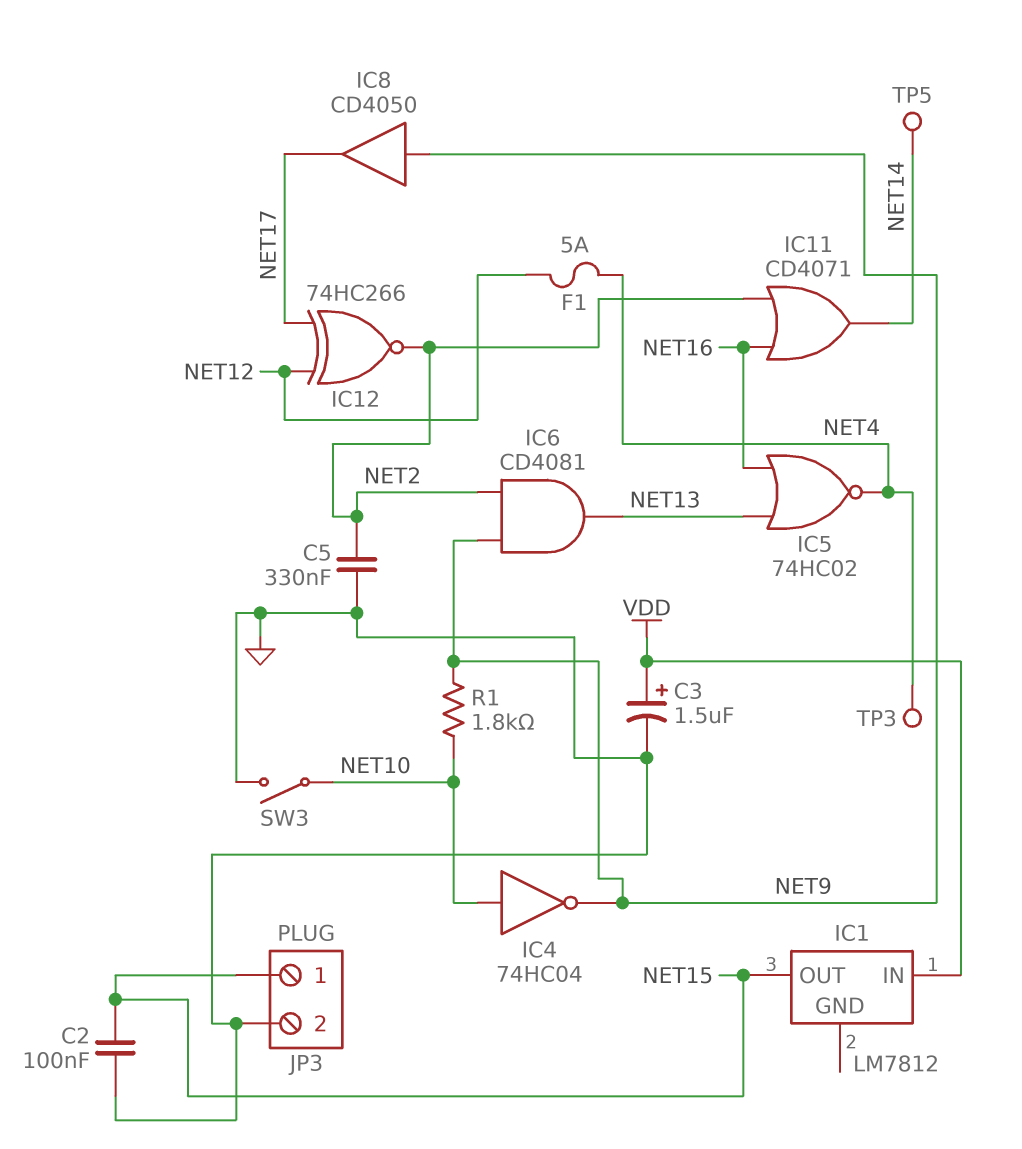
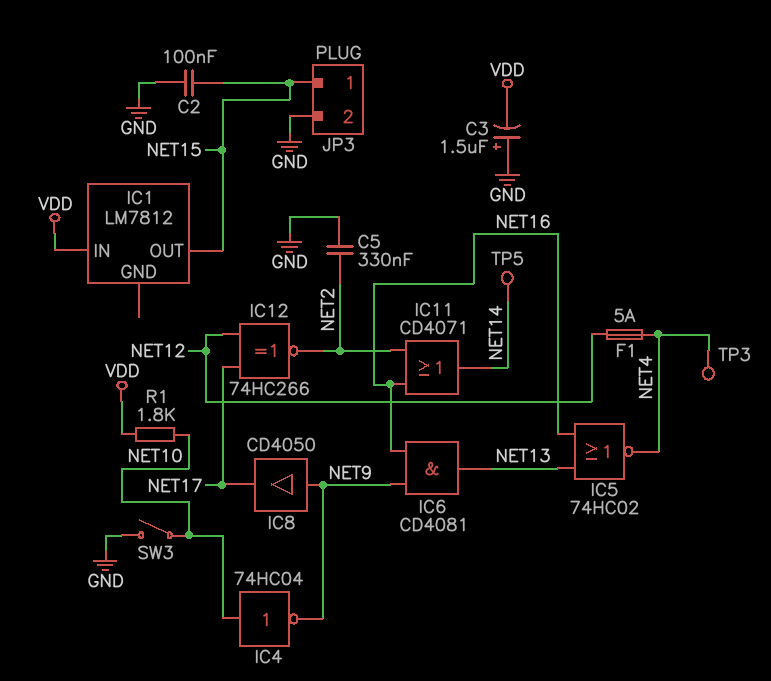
C3: 1.5uF (plus VDD, minus GND) -> 1.5uF (plus GND, minus VDD)
IC6: AND CD4081 (in NET2, in NET9, out NET13) -> AND CD4081 (in NET9, in NET16, out NET13)
R1: 1.8k (NET9, NET10) -> 1.8k (NET10, VDD)

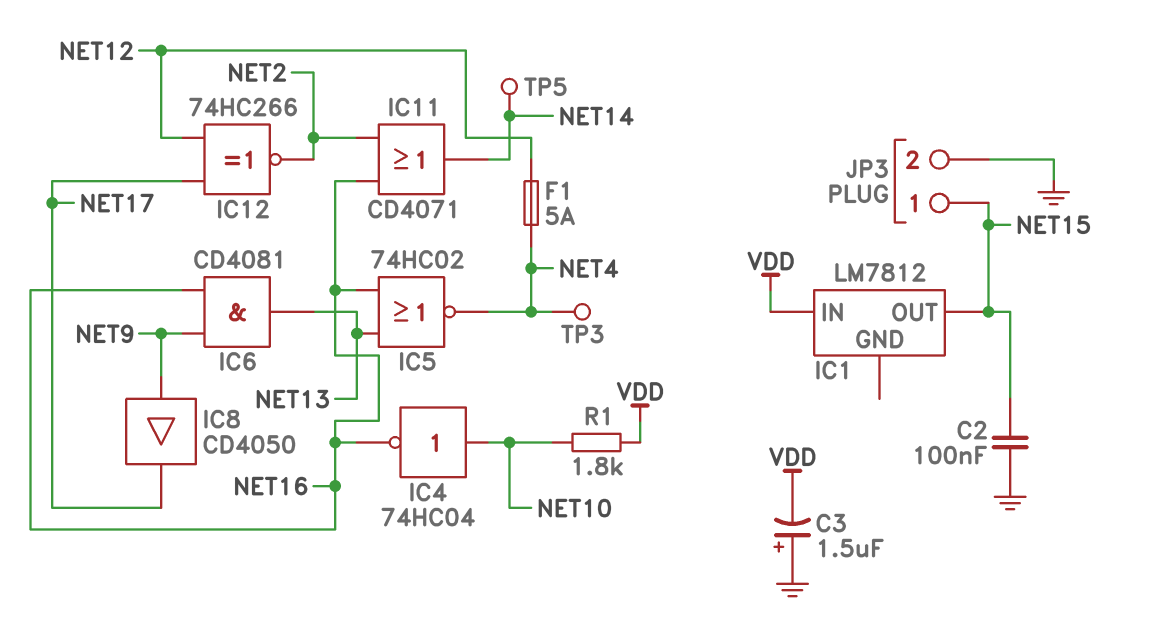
C5: 330nF (GND, NET2) -> none
IC4: NOT 74HC04 (in NET10, out NET9) -> NOT 74HC04 (in NET10, out NET16)
SW3: switch (GND, NET10) -> none

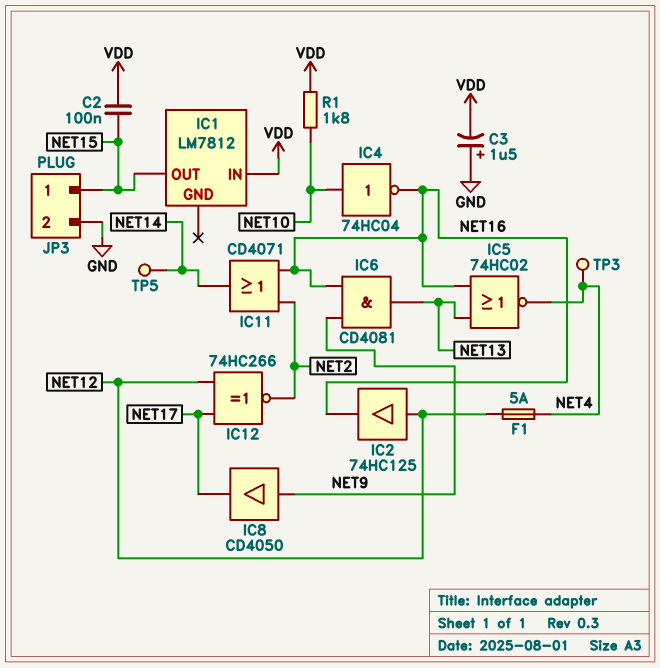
C2: 100nF (GND, NET15) -> 100nF (NET15, VDD)
IC2: none -> buffer 74HC125 (in NET12, out NET16)

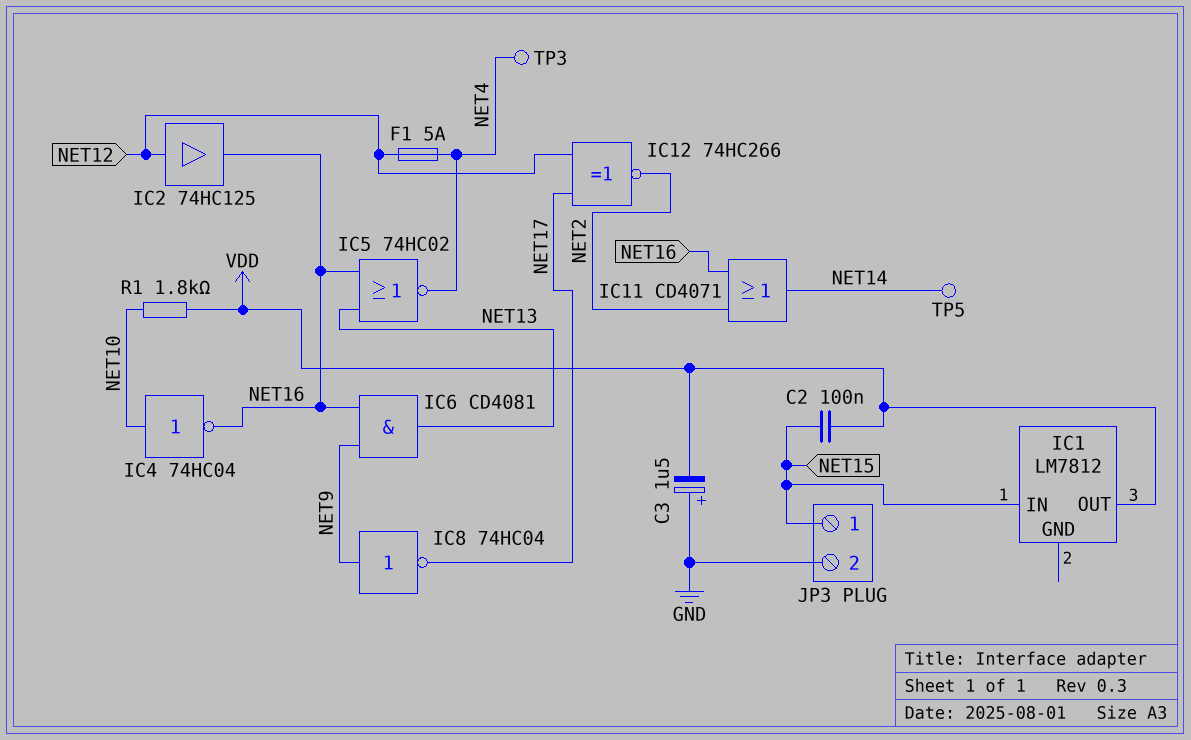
IC1 pin IN: VDD -> NET15
IC1 pin OUT: NET15 -> VDD
IC8: buffer CD4050 (in NET9, out NET17) -> NOT 74HC04 (in NET9, out NET17)

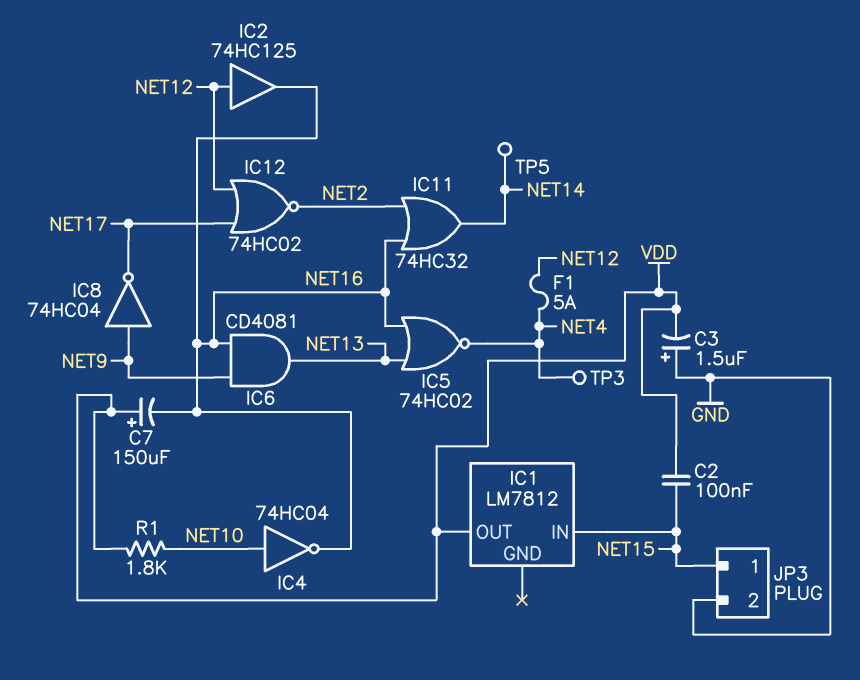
C7: none -> 150uF (plus VDD, minus NET16)
IC11: OR CD4071 (in NET2, in NET16, out NET14) -> OR 74HC32 (in NET2, in NET16, out NET14)
IC12: XNOR 74HC266 (in NET12, in NET17, out NET2) -> NOR 74HC02 (in NET12, in NET17, out NET2)

